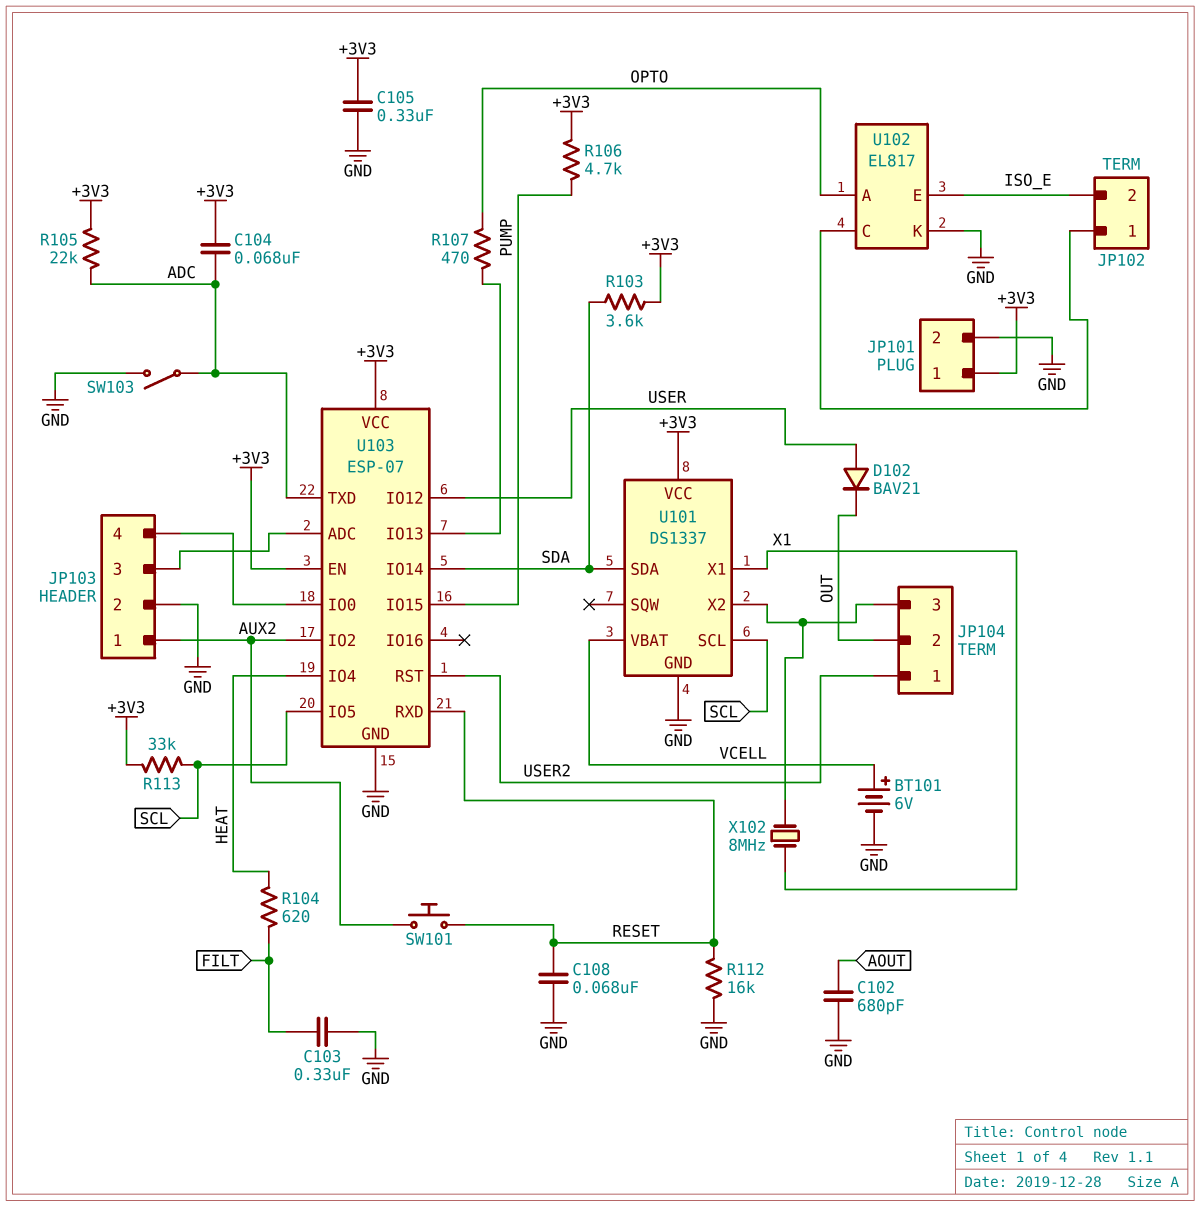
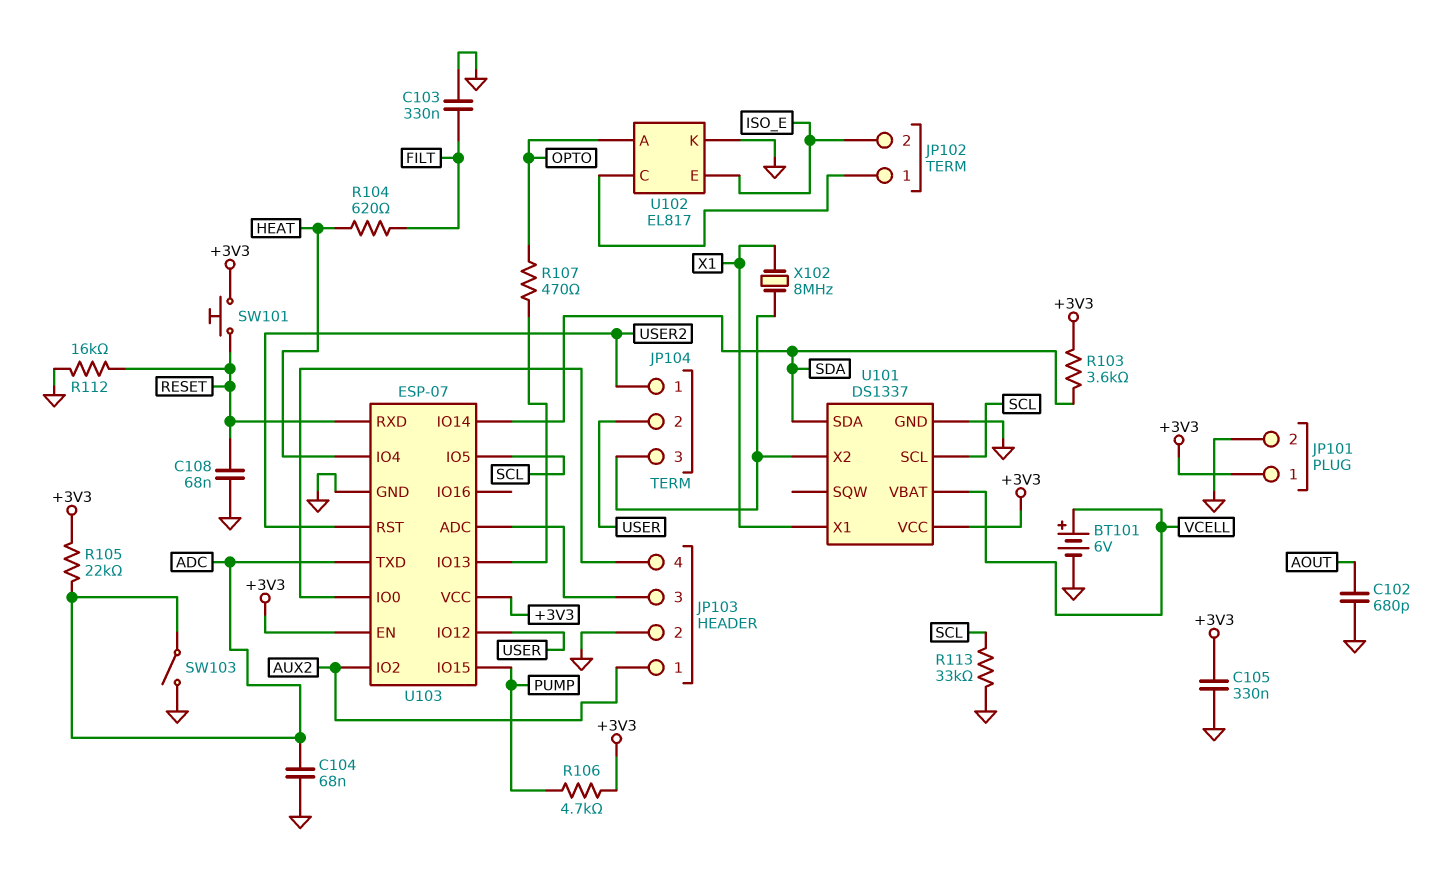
C104: 68nF (+3V3, ADC) -> 68nF (ADC, GND)
D102: diode BAV21 (A USER, K OUT) -> none
JP104 pin 2: OUT -> USER
R113: 33k (+3V3, SCL) -> 33k (GND, SCL)
SW101: button (AUX2, RESET) -> button (+3V3, RESET)

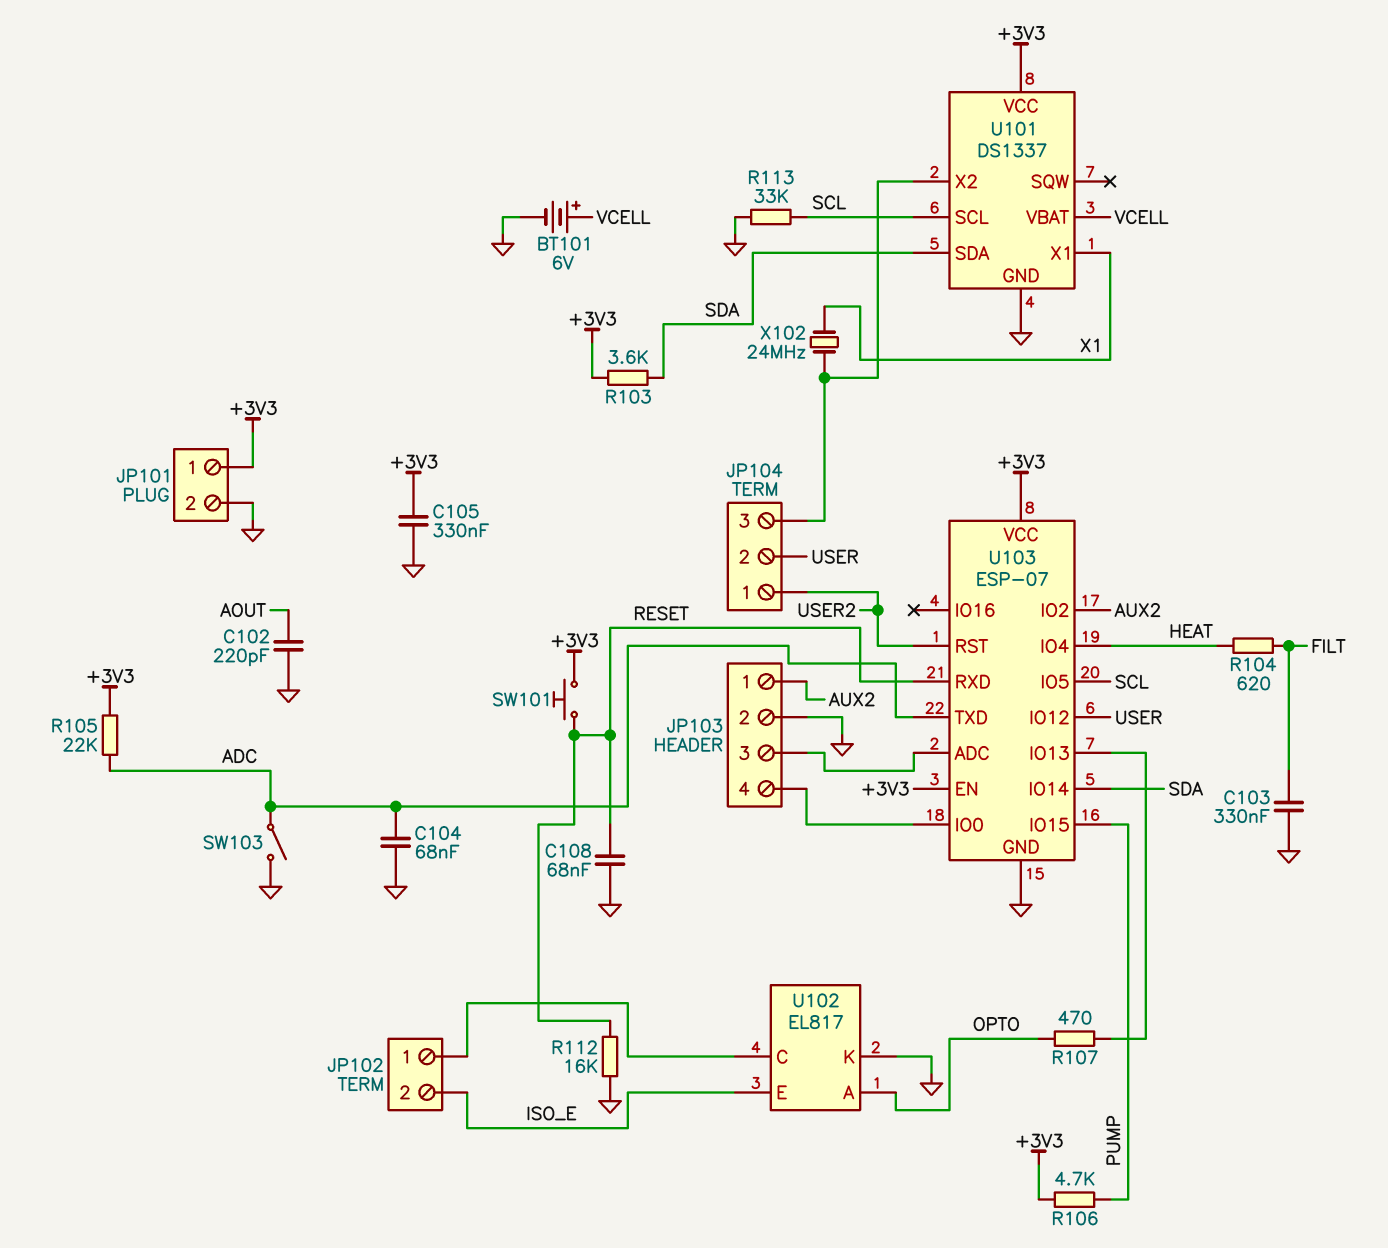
C102: 680pF (AOUT, GND) -> 220pF (AOUT, GND)
X102: 8MHz (JP104/3, X1) -> 24MHz (JP104/3, X1)

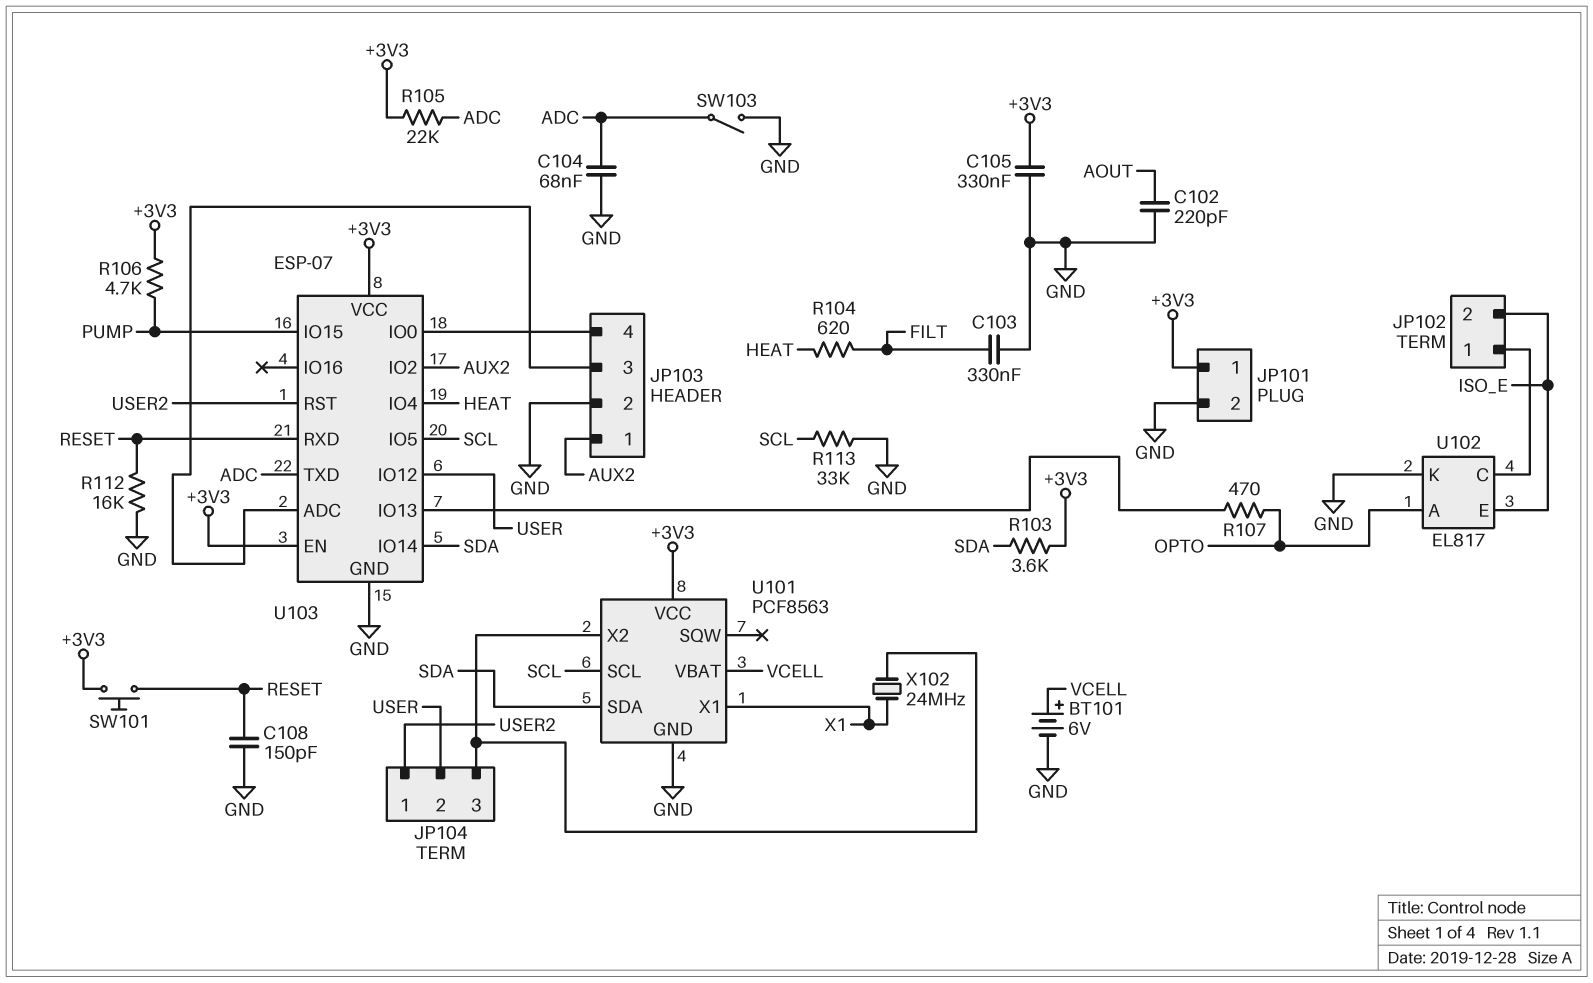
C108: 68nF (GND, RESET) -> 150pF (GND, RESET)
U101: DS1337 -> PCF8563

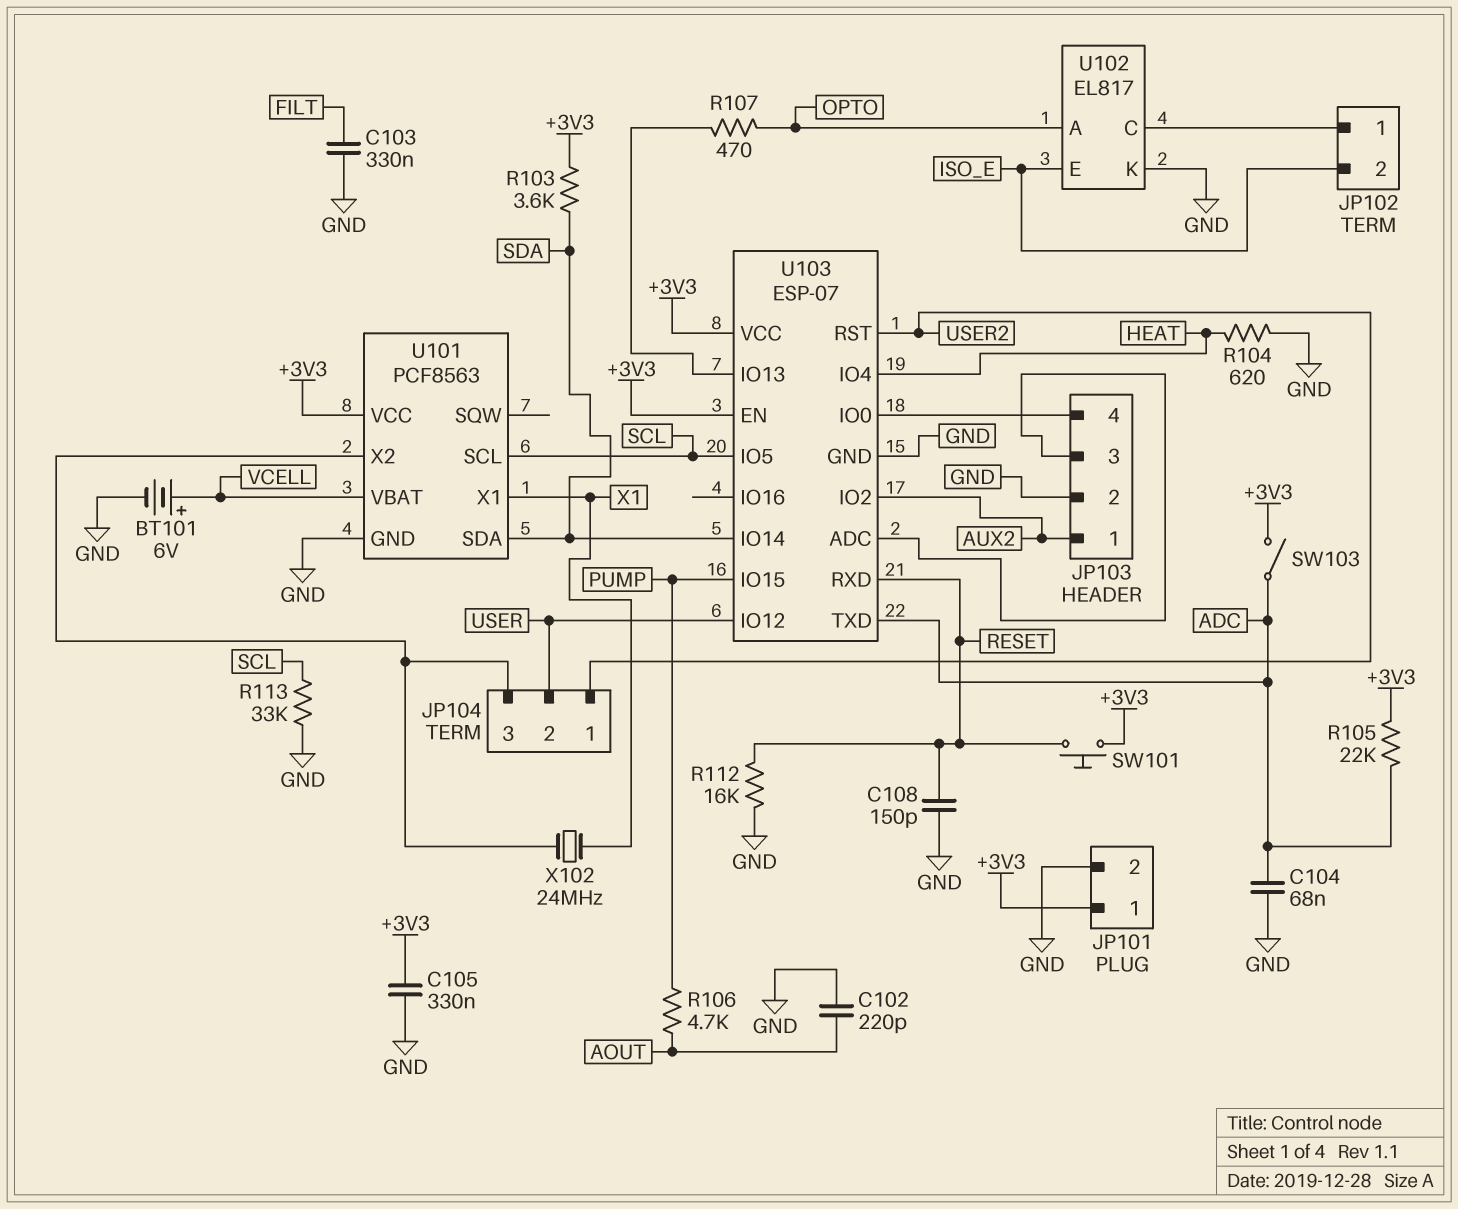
R104: 620 (FILT, HEAT) -> 620 (GND, HEAT)
R106: 4.7k (+3V3, PUMP) -> 4.7k (AOUT, PUMP)
SW103: switch (ADC, GND) -> switch (+3V3, ADC)

